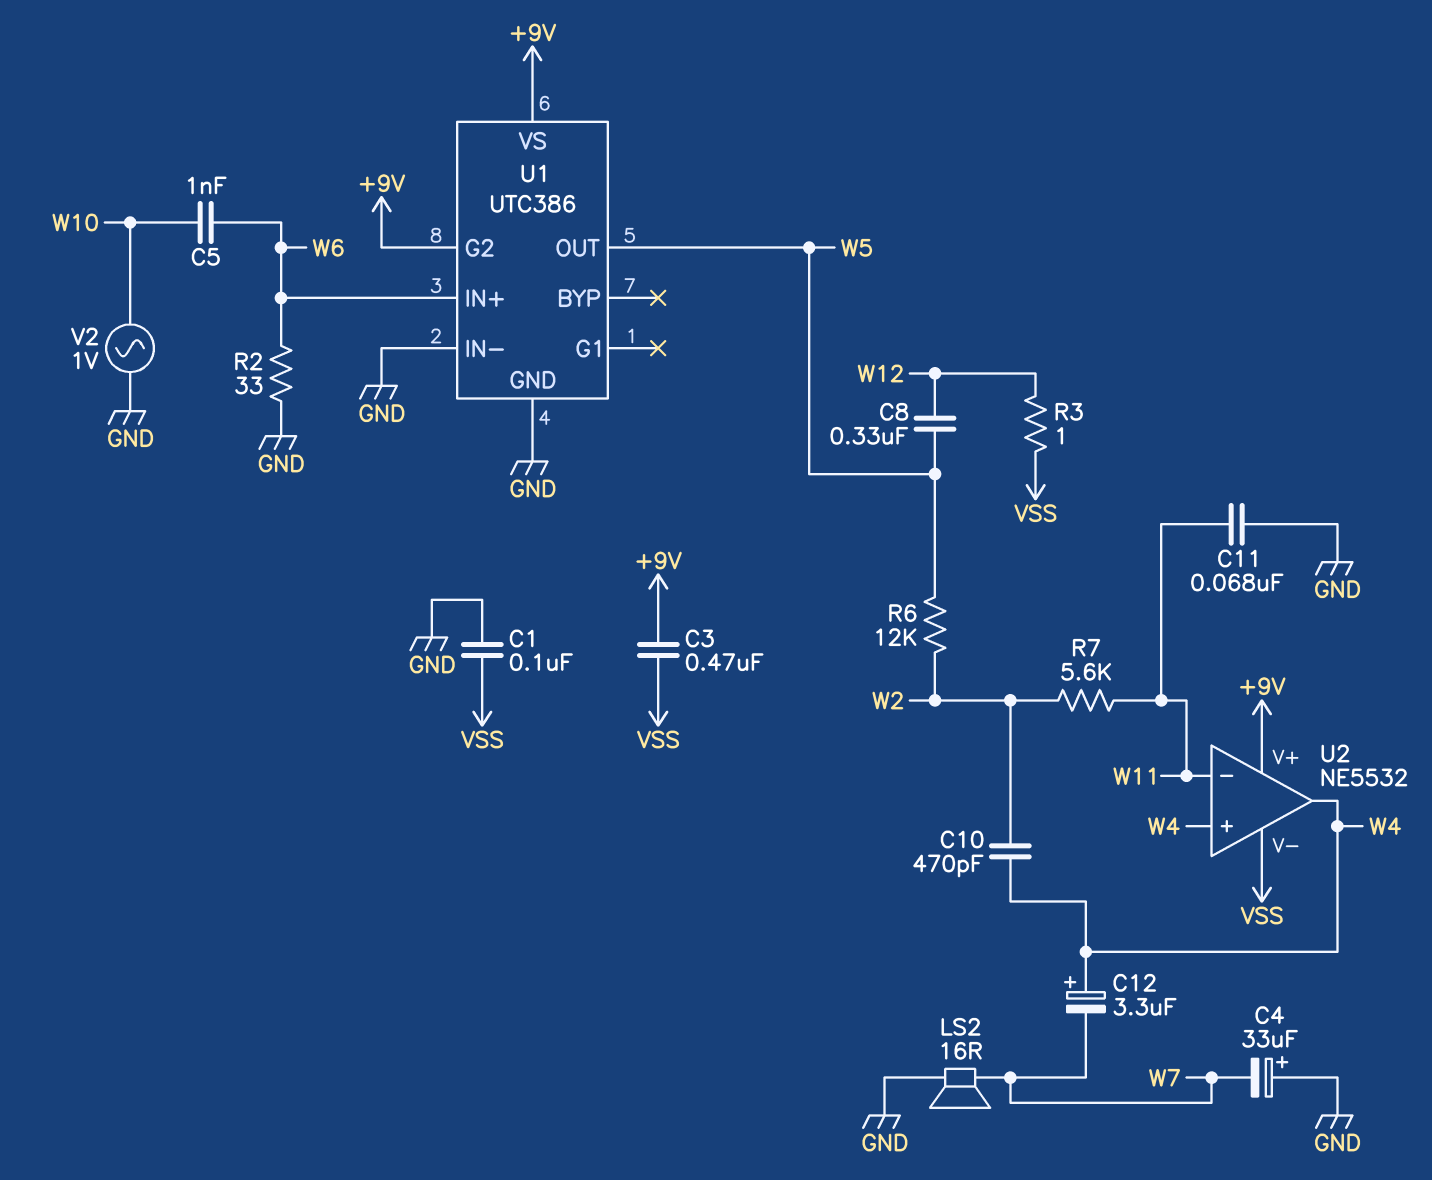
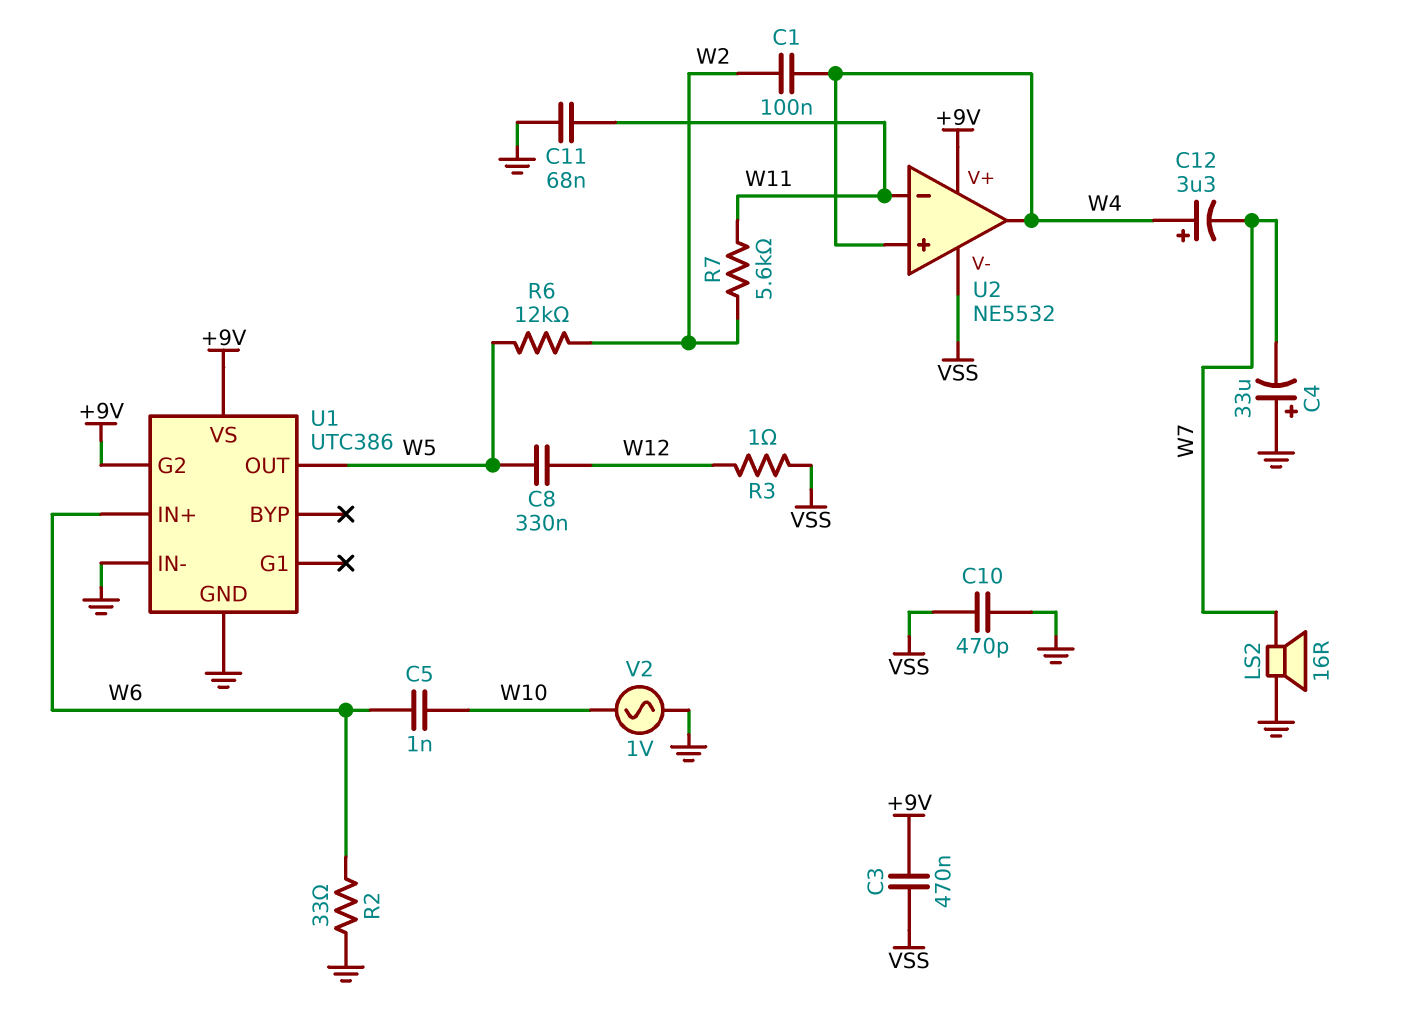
C1: 100nF (GND, VSS) -> 100nF (W2, W4)
C10: 470pF (W2, W4) -> 470pF (GND, VSS)

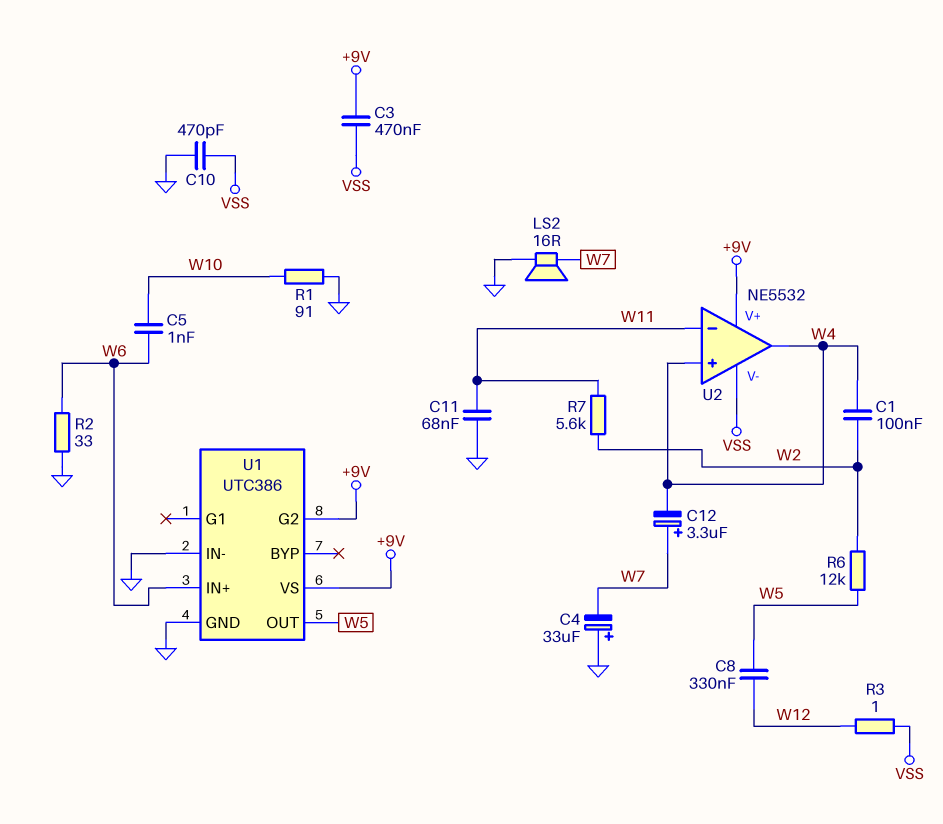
C12: 3.3uF (plus W4, minus W7) -> 3.3uF (plus W7, minus W4)
R1: none -> 91 (GND, W10)
V2: AC 1V (GND, W10) -> none

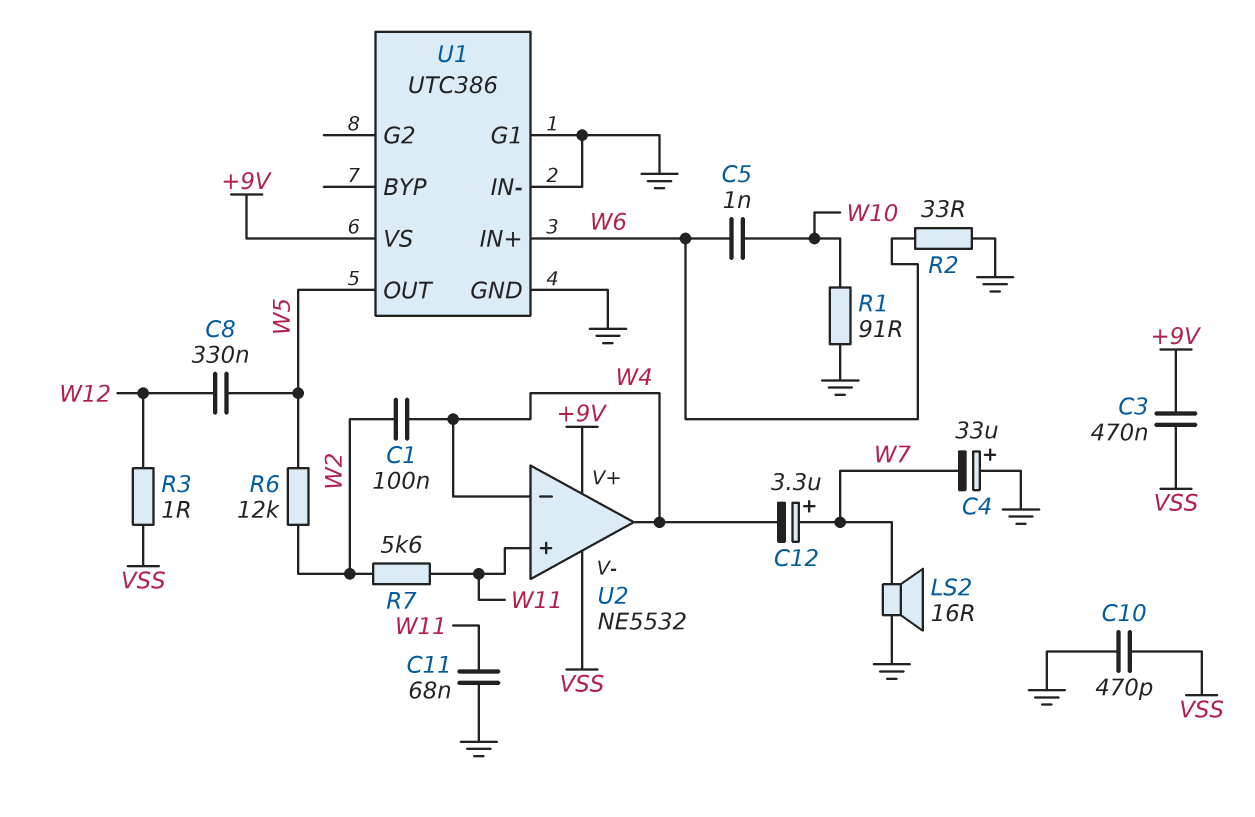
U1 pin G1: none -> GND
U1 pin G2: +9V -> none
U2 pin in+: W4 -> W11
U2 pin in-: W11 -> W4

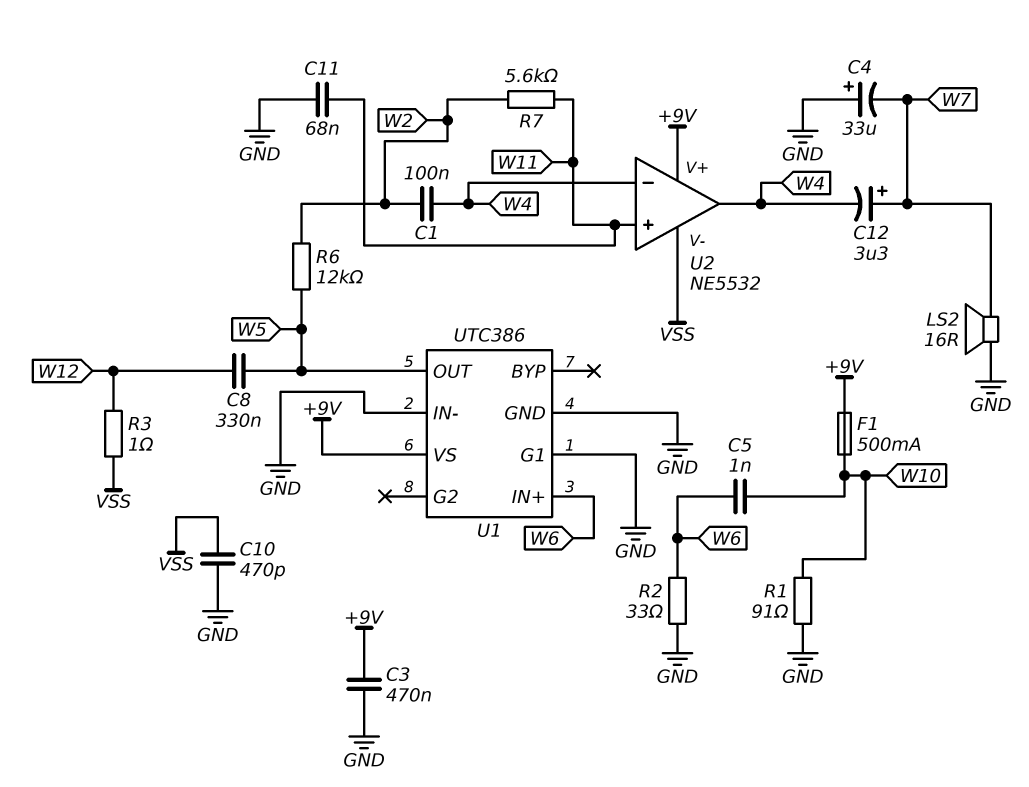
C3: 470nF (+9V, VSS) -> 470nF (+9V, GND)
F1: none -> 500mA (+9V, W10)

